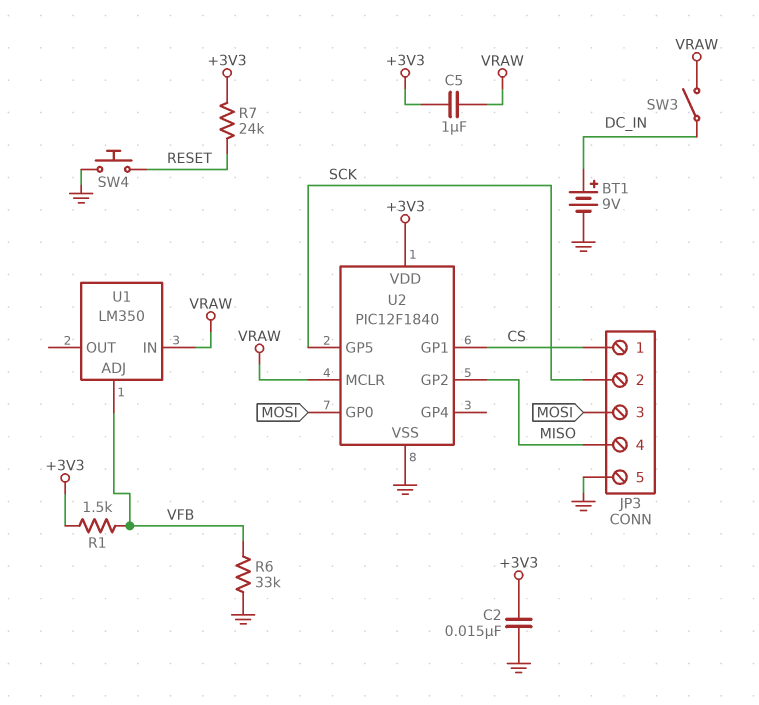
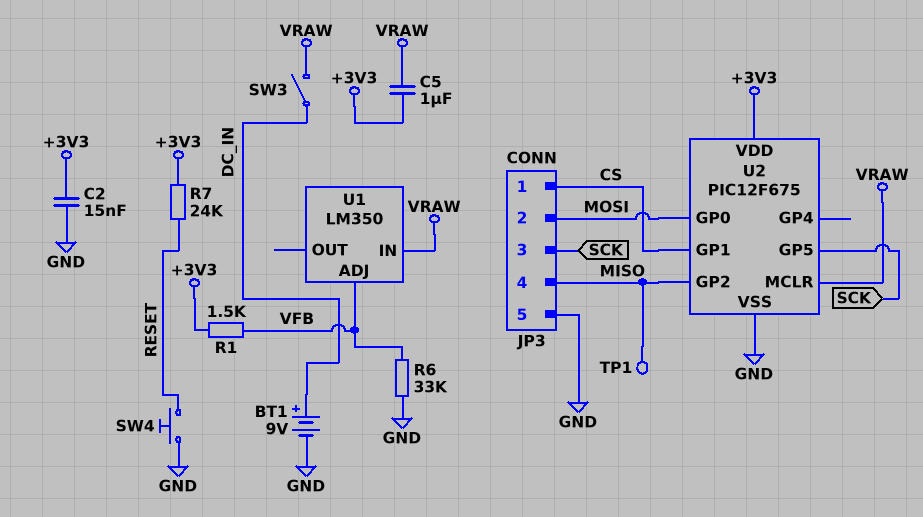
JP3 pin 2: SCK -> MOSI
JP3 pin 3: MOSI -> SCK
TP1: none -> test point (MISO)
U2: PIC12F1840 -> PIC12F675

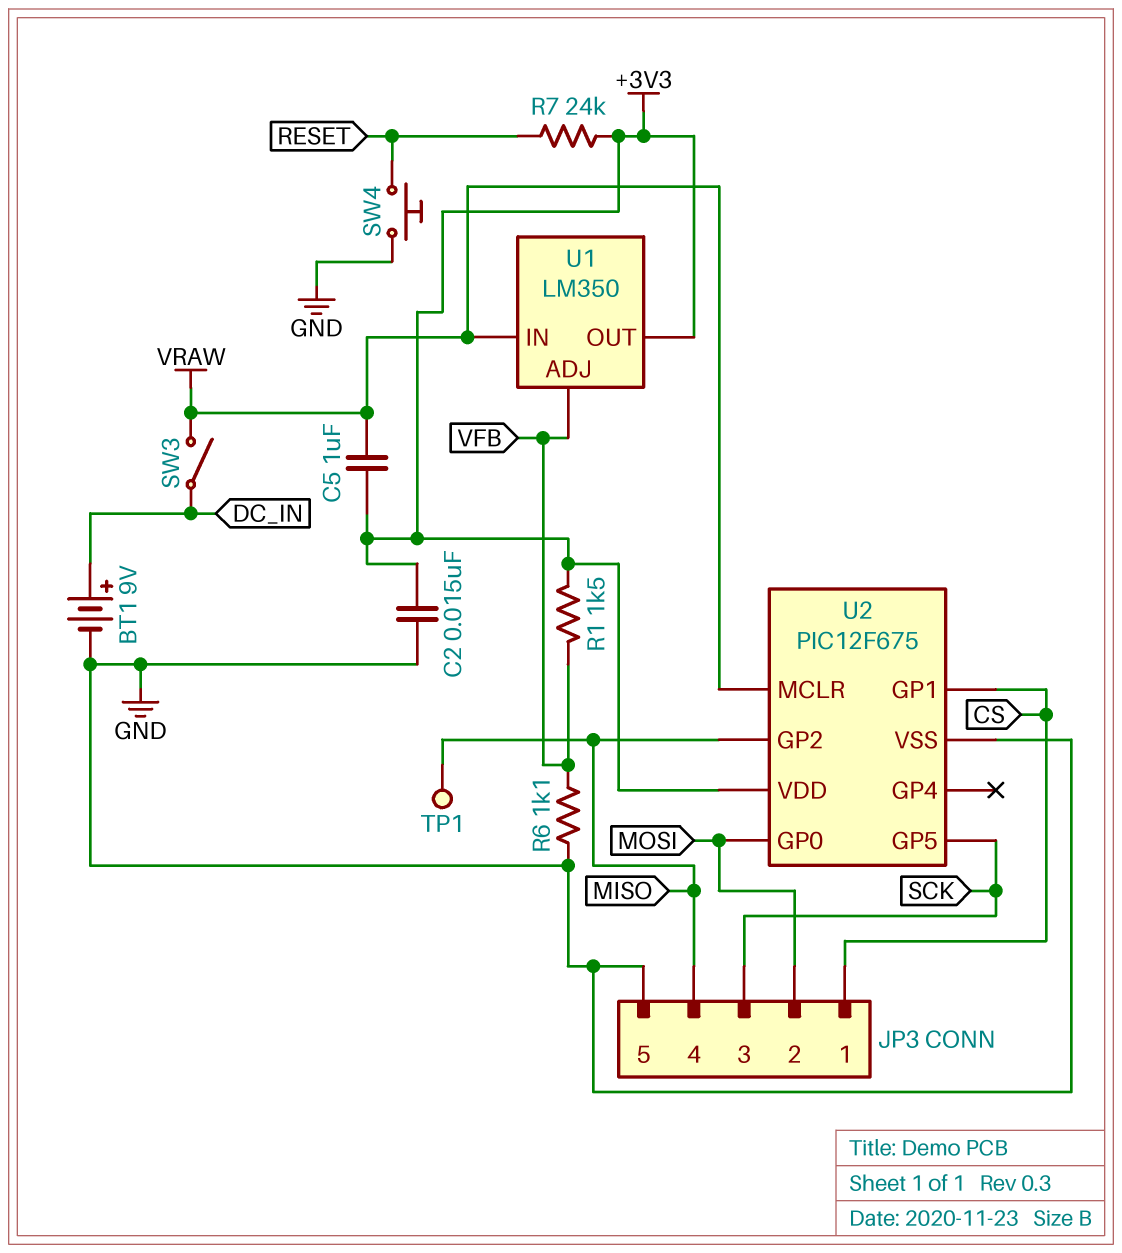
R6: 33k (GND, VFB) -> 1.1k (GND, VFB)
U1 pin OUT: none -> +3V3

